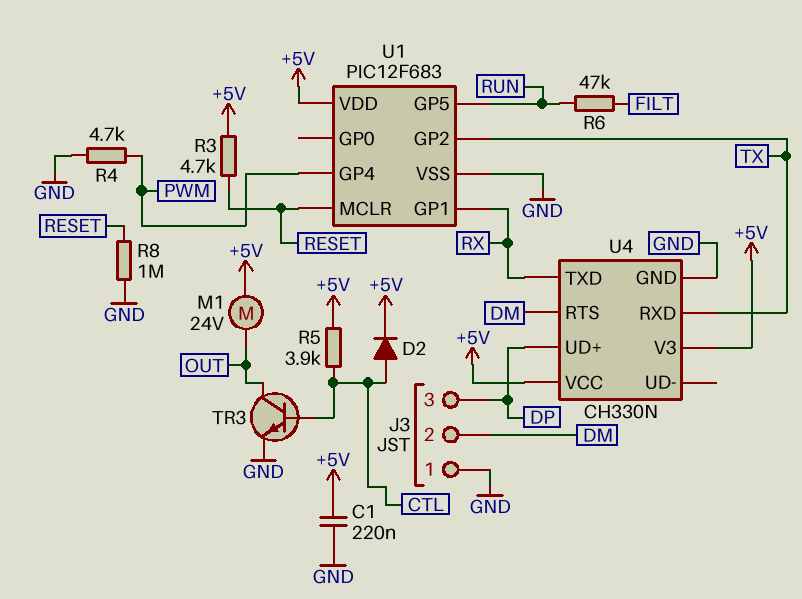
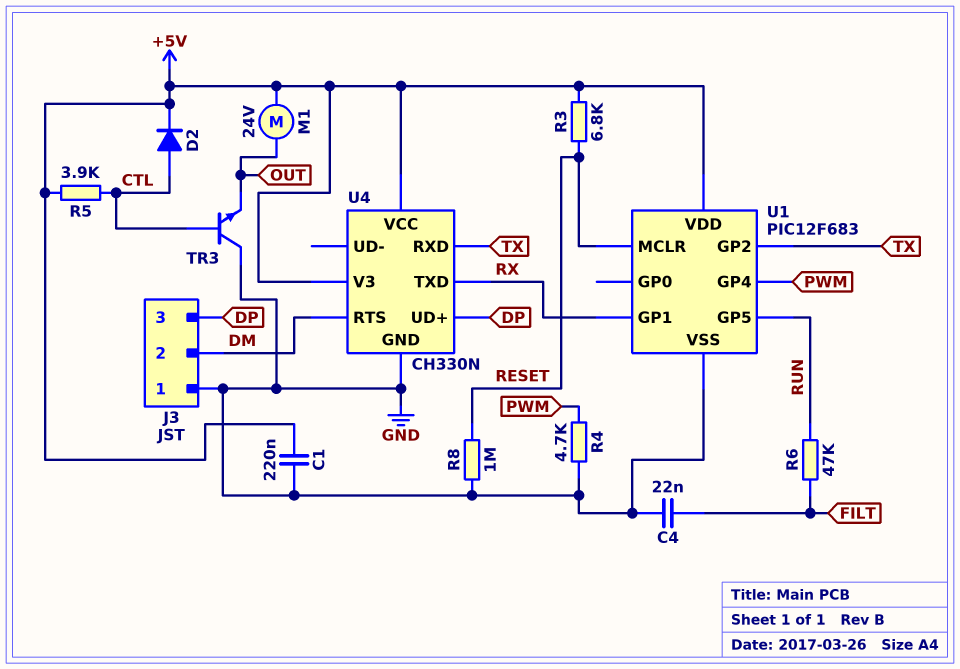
C4: none -> 22nF (FILT, GND)
R3: 4.7k (+5V, RESET) -> 6.8k (+5V, RESET)
TR3: NPN (B CTL, C OUT, E GND) -> NPN (B CTL, C GND, E OUT)

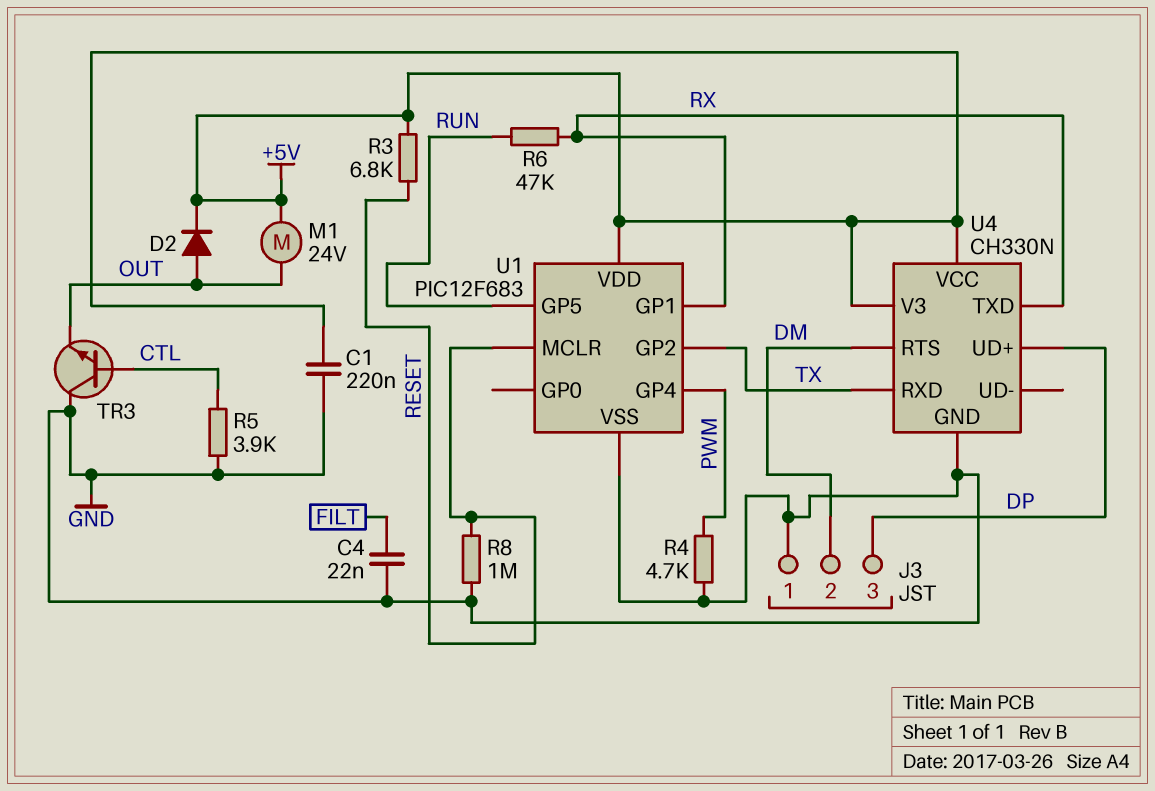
D2: diode (A CTL, K +5V) -> diode (A OUT, K +5V)
R5: 3.9k (+5V, CTL) -> 3.9k (CTL, GND)
R6: 47k (FILT, RUN) -> 47k (RUN, RX)

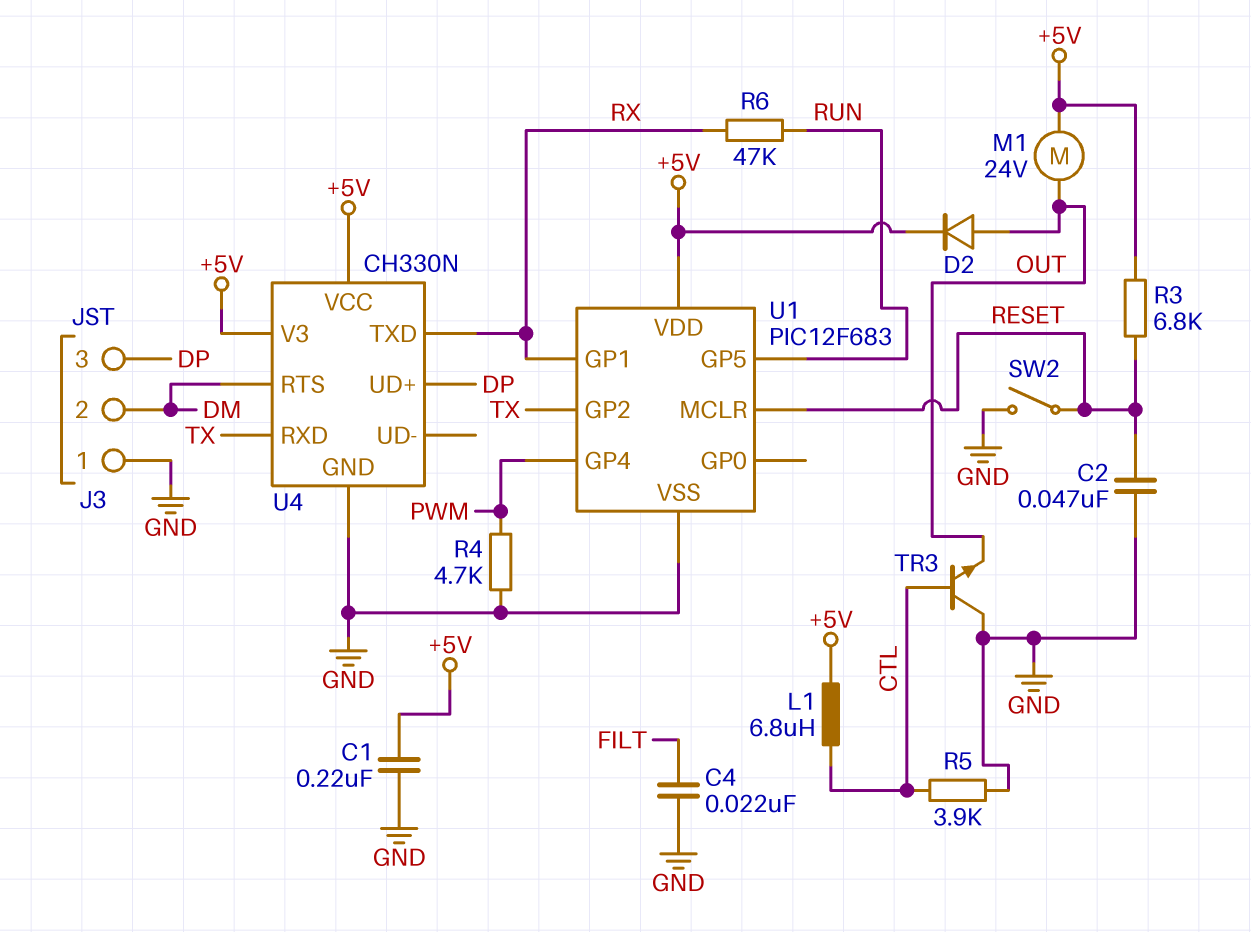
C2: none -> 47nF (GND, RESET)
L1: none -> 6.8uH (+5V, CTL)
R8: 1M (GND, RESET) -> none
SW2: none -> switch (GND, RESET)

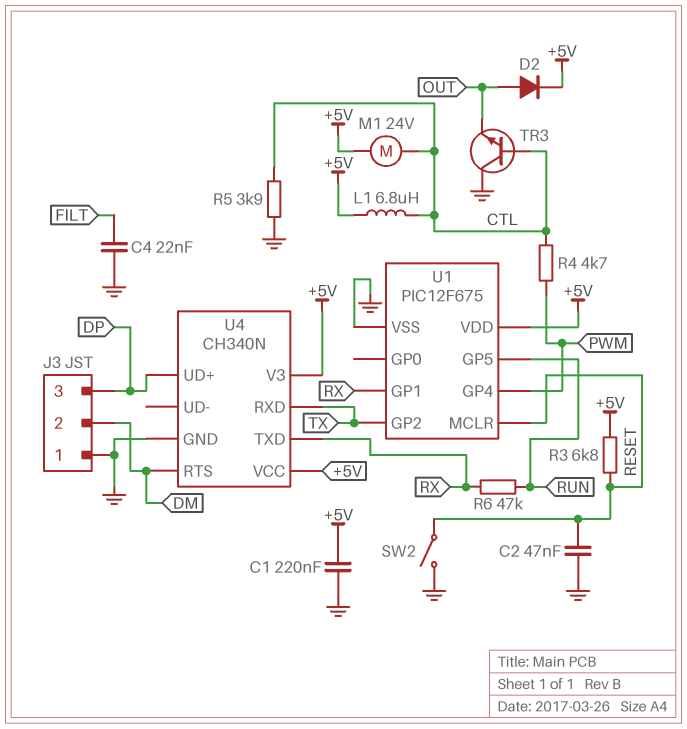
M1: motor 24V (+5V, OUT) -> motor 24V (+5V, CTL)
R4: 4.7k (GND, PWM) -> 4.7k (CTL, PWM)
U1: PIC12F683 -> PIC12F675
U4: CH330N -> CH340N

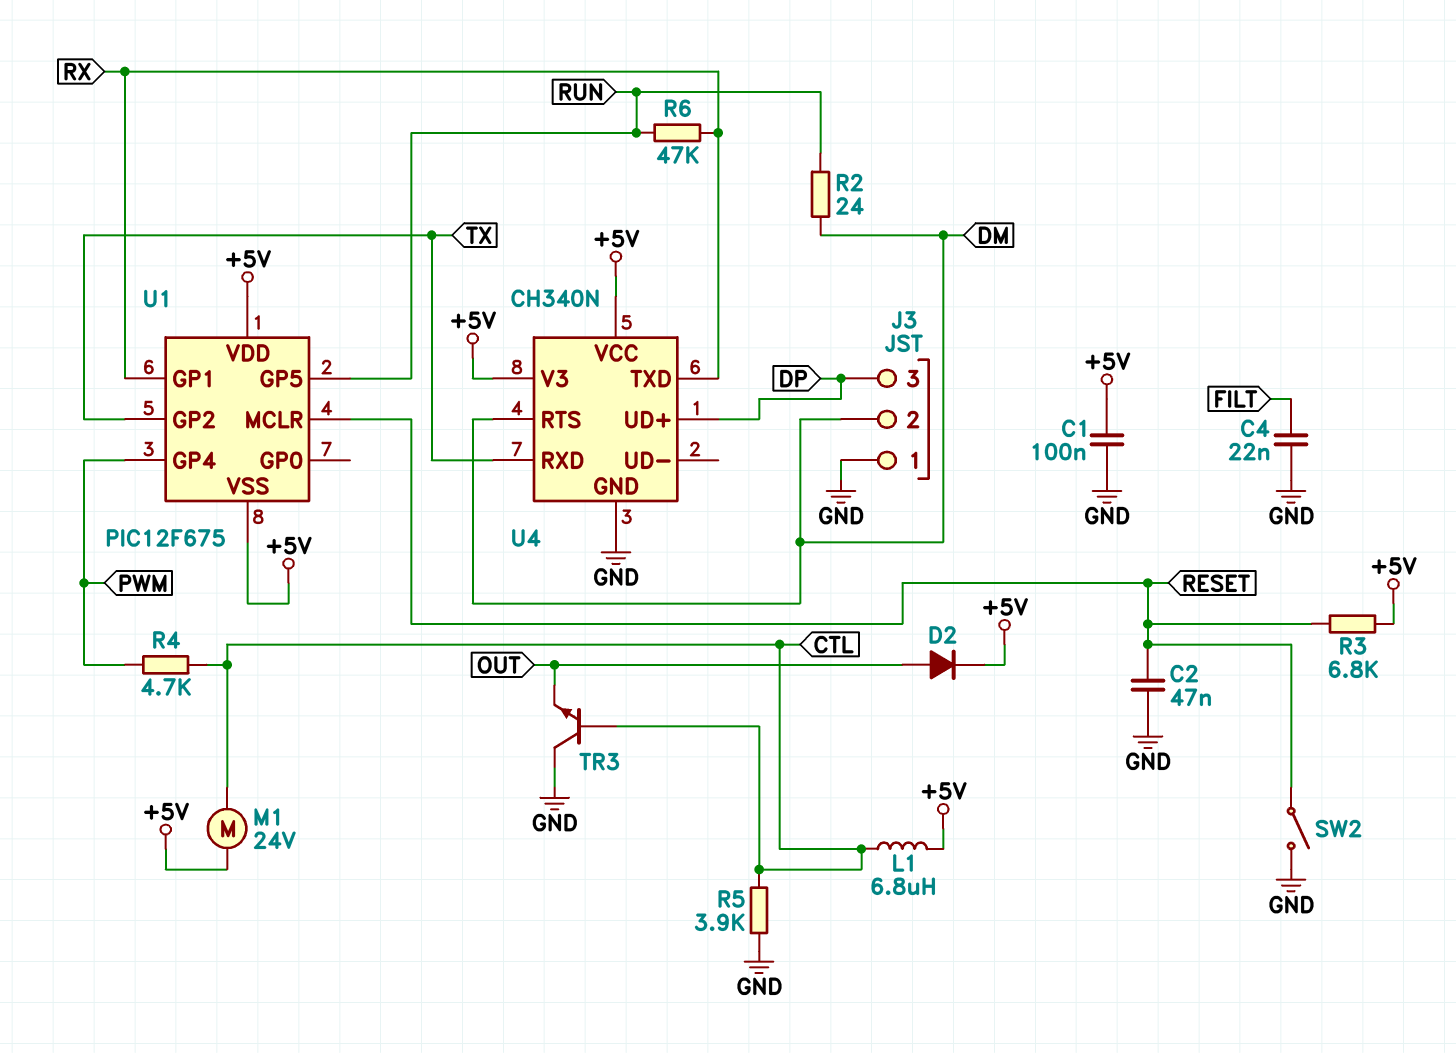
C1: 220nF (+5V, GND) -> 100nF (+5V, GND)
R2: none -> 24 (DM, RUN)
U1 pin VSS: GND -> +5V

